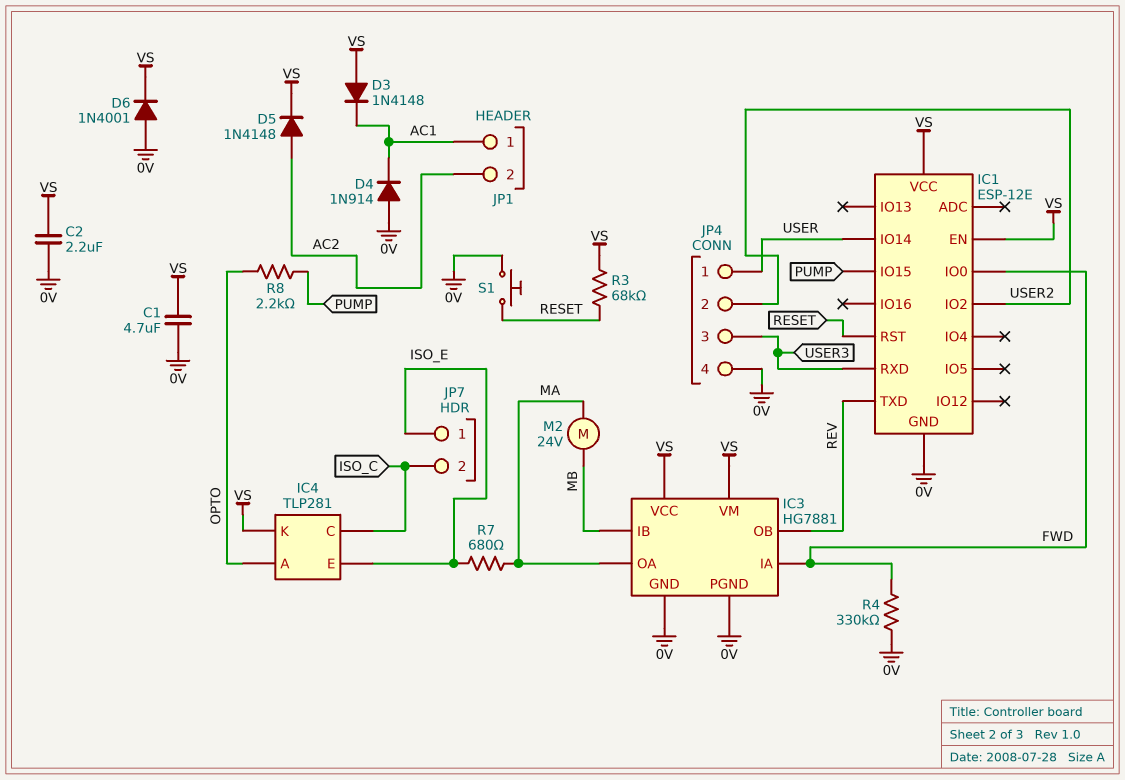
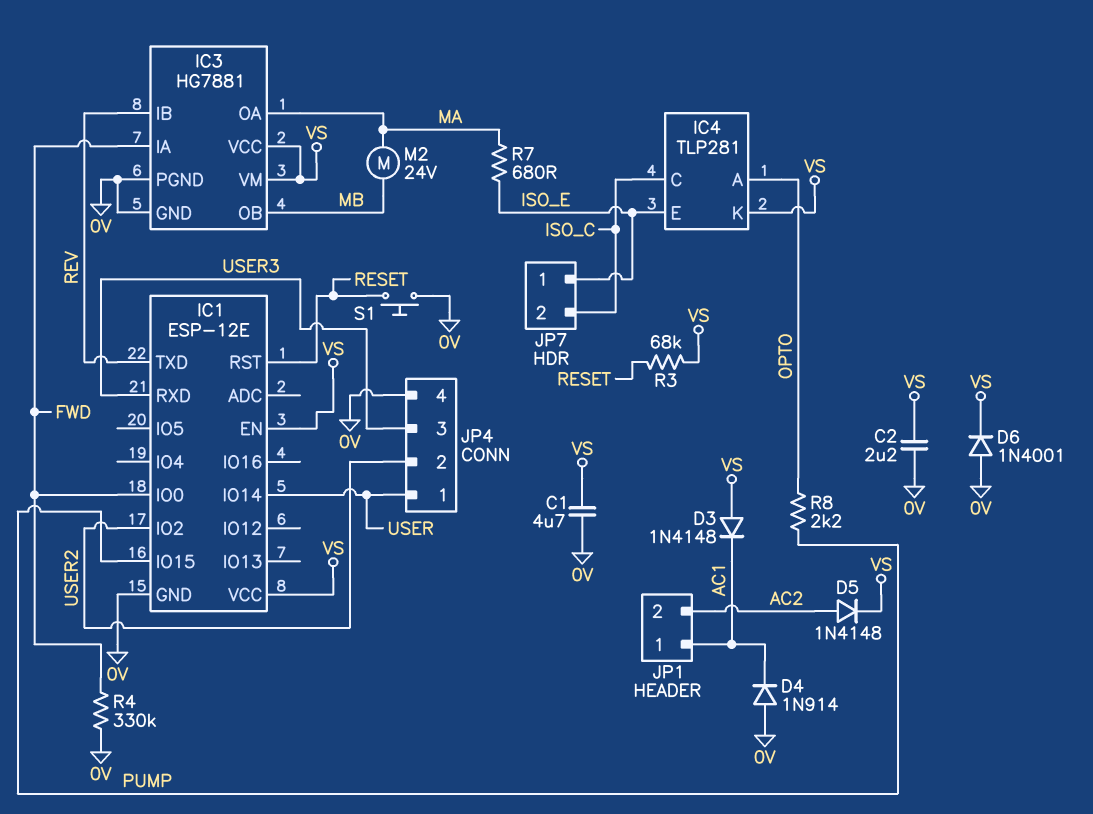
IC3 pin IB: MB -> REV
IC3 pin OB: REV -> MB

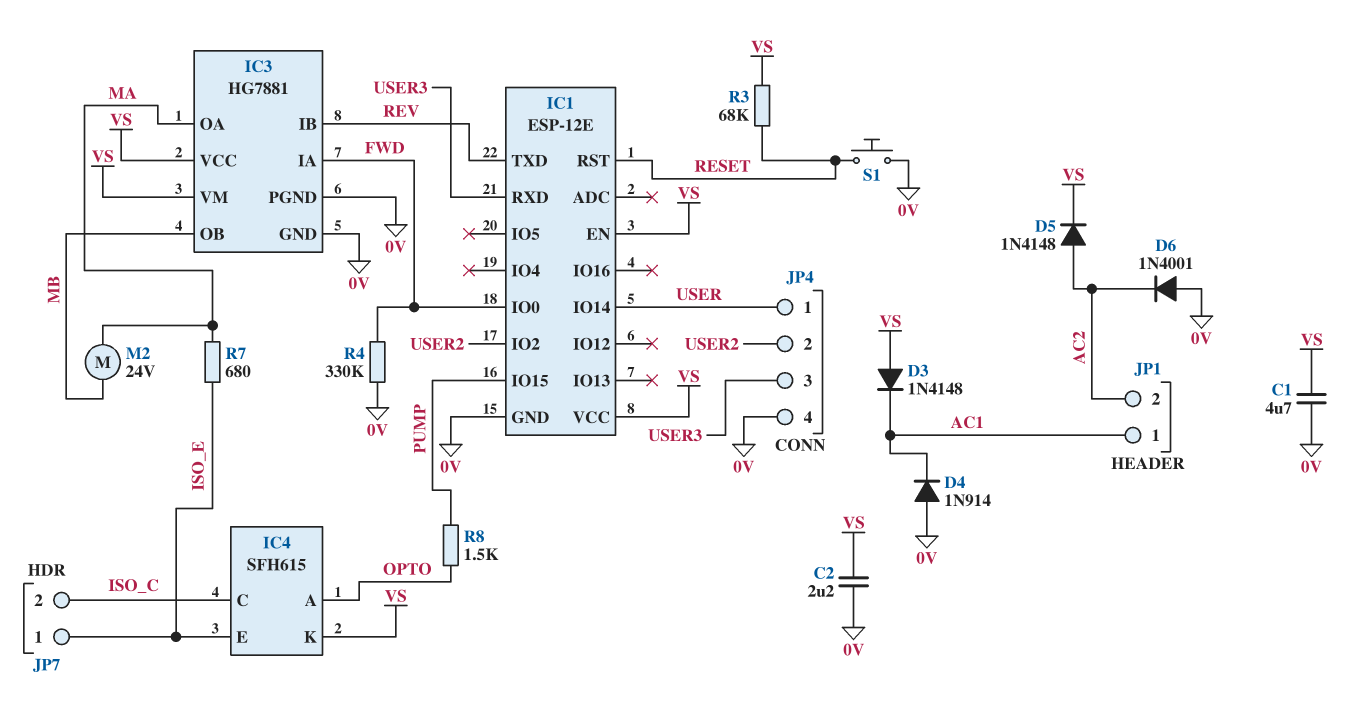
D6: diode 1N4001 (A 0V, K VS) -> diode 1N4001 (A 0V, K AC2)
IC4: TLP281 -> SFH615
R8: 2.2k (OPTO, PUMP) -> 1.5k (OPTO, PUMP)

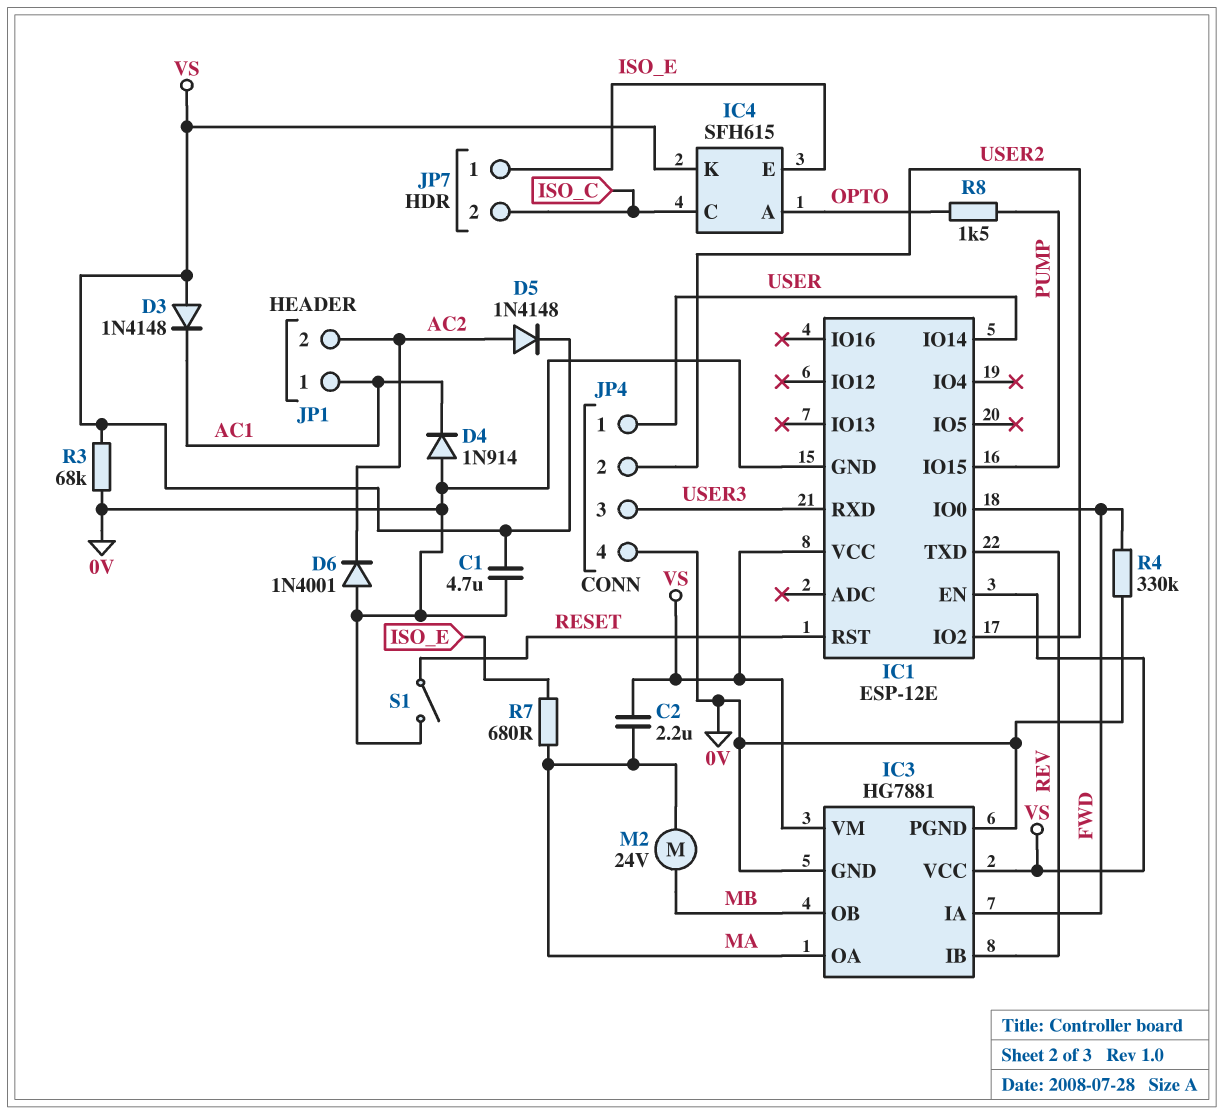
C2: 2.2uF (0V, VS) -> 2.2uF (MA, VS)
R3: 68k (RESET, VS) -> 68k (0V, VS)
S1: button (0V, RESET) -> switch (0V, RESET)

